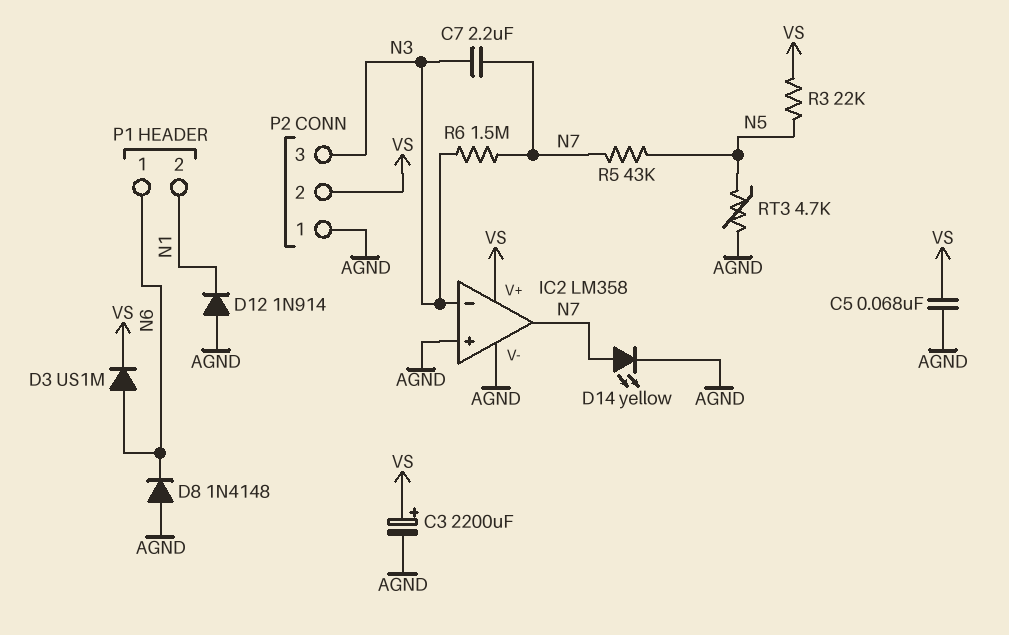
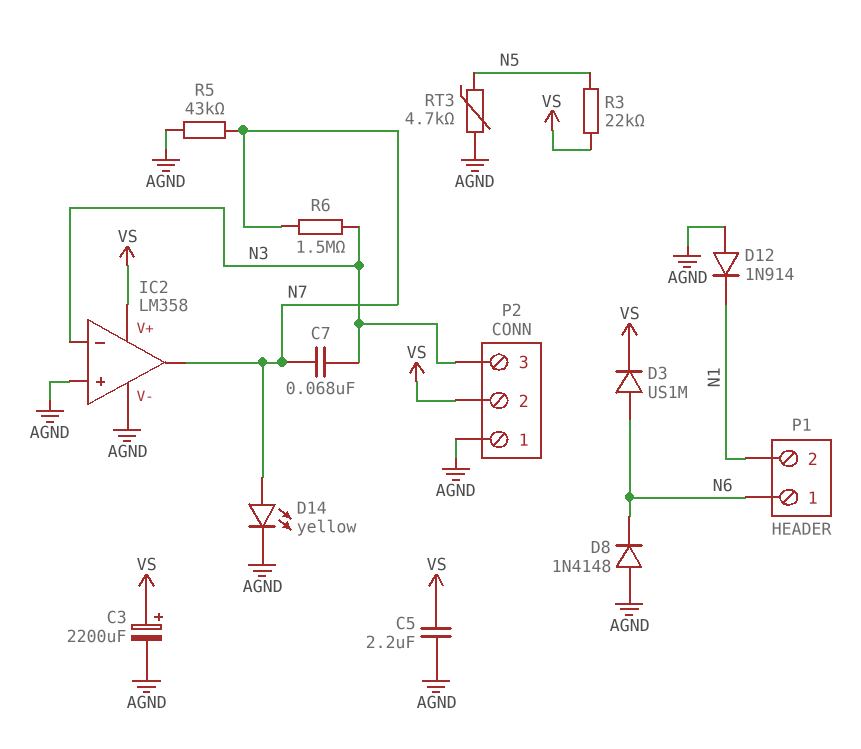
C5: 68nF (AGND, VS) -> 2.2uF (AGND, VS)
C7: 2.2uF (N3, N7) -> 68nF (N3, N7)
R5: 43k (N5, N7) -> 43k (AGND, N7)

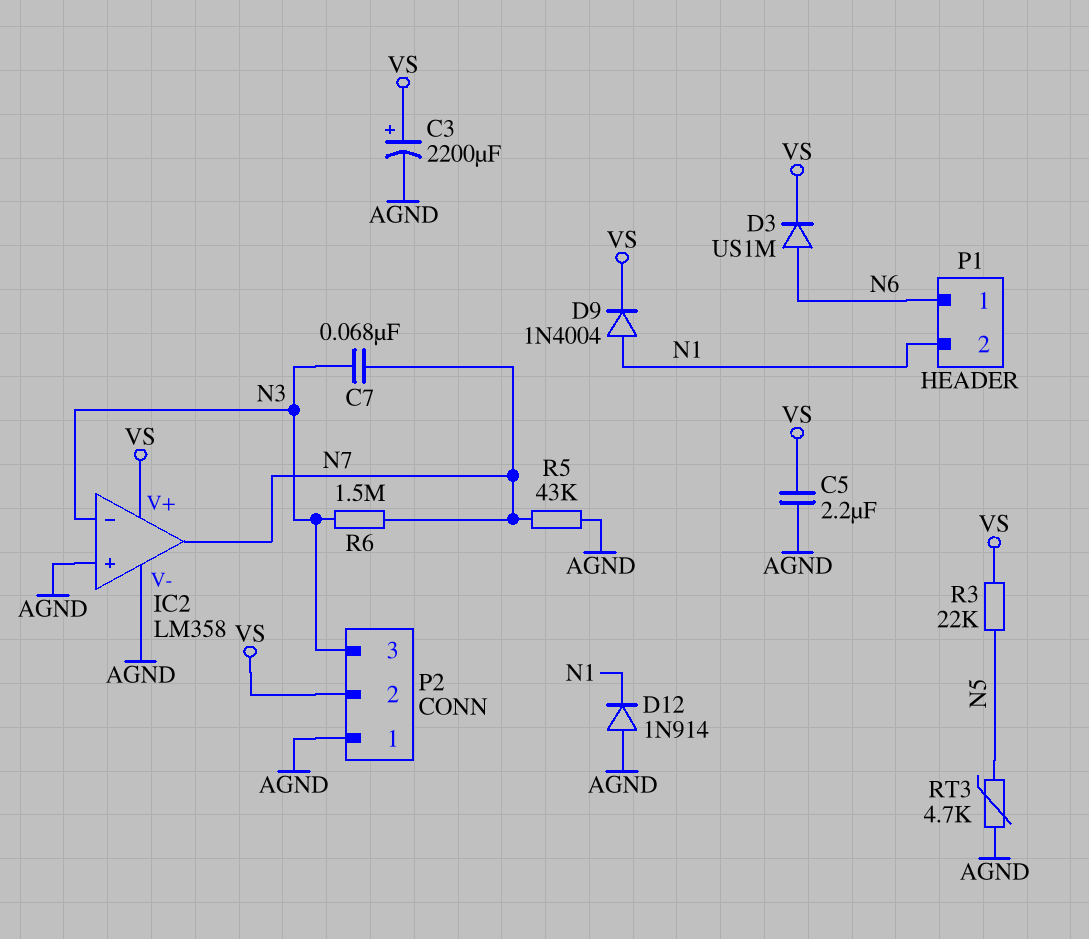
D8: diode 1N4148 (A AGND, K N6) -> none
D9: none -> diode 1N4004 (A N1, K VS)
D14: LED yellow (A N7, K AGND) -> none

